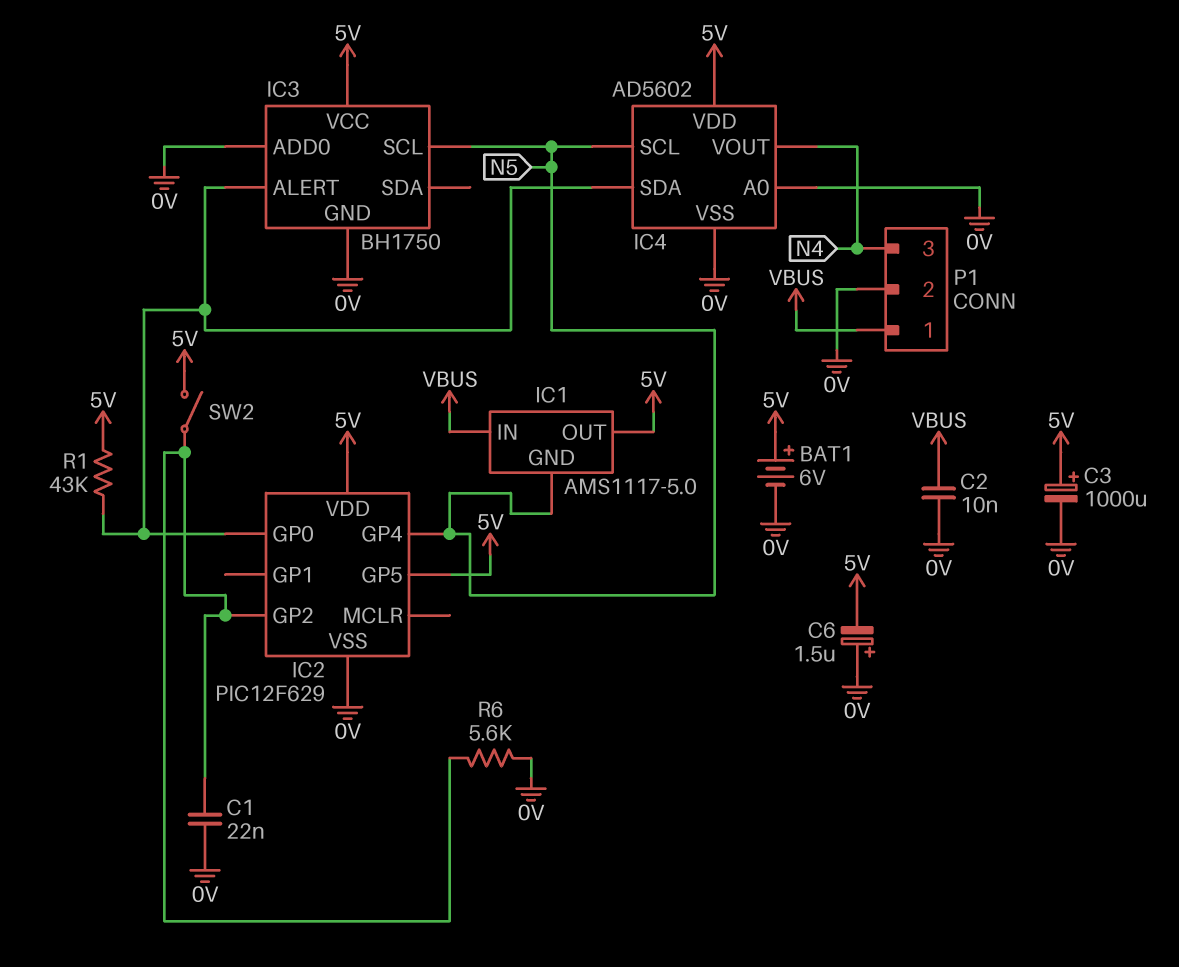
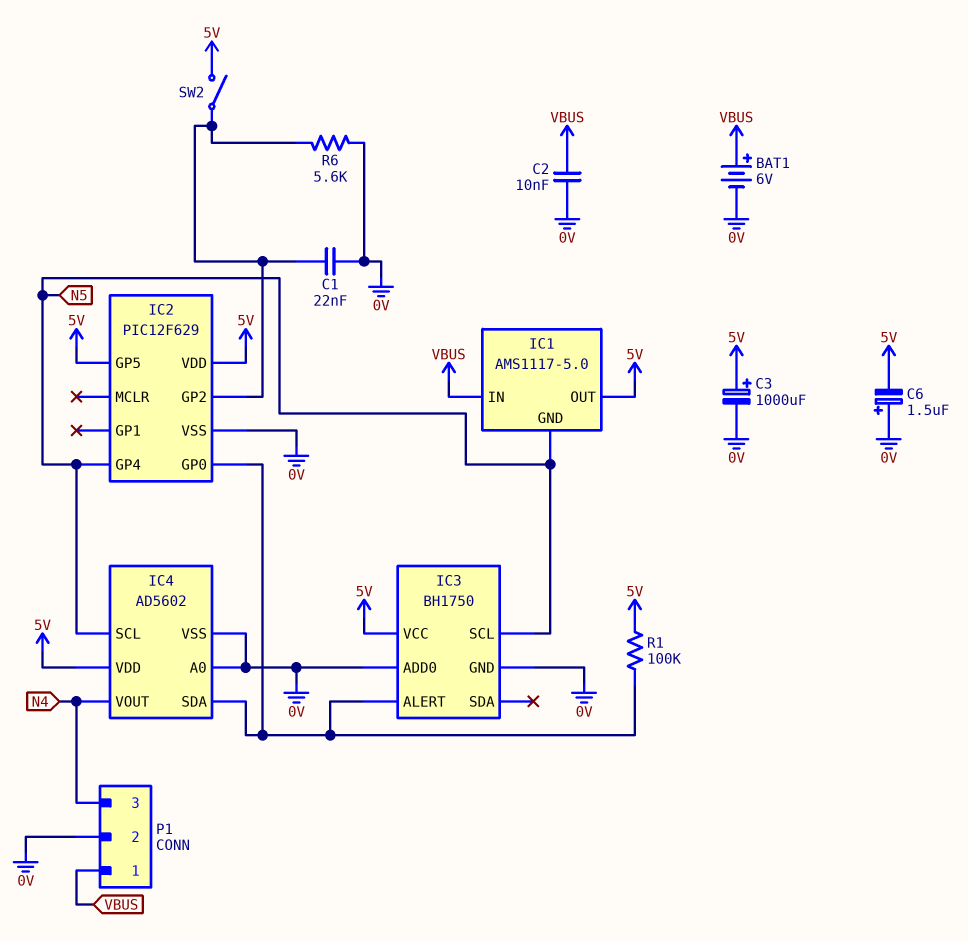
BAT1: 6V (plus 5V, minus 0V) -> 6V (plus VBUS, minus 0V)
R1: 43k (5V, IC2/GP0) -> 100k (5V, IC2/GP0)

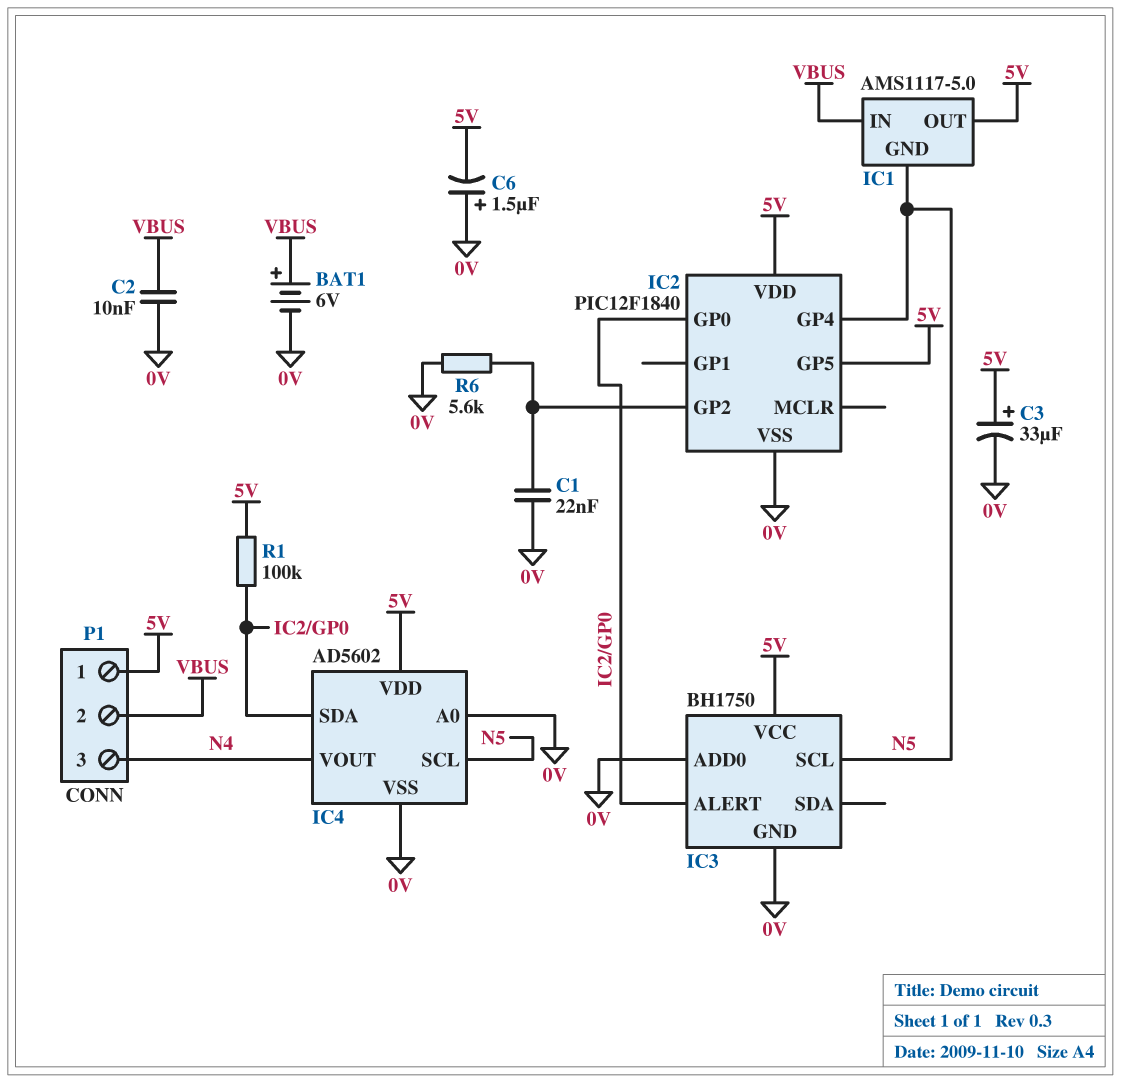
C3: 1000uF (plus 5V, minus 0V) -> 33uF (plus 5V, minus 0V)
IC2: PIC12F629 -> PIC12F1840
P1 pin 1: VBUS -> 5V
P1 pin 2: 0V -> VBUS
SW2: switch (5V, IC2/GP2) -> none

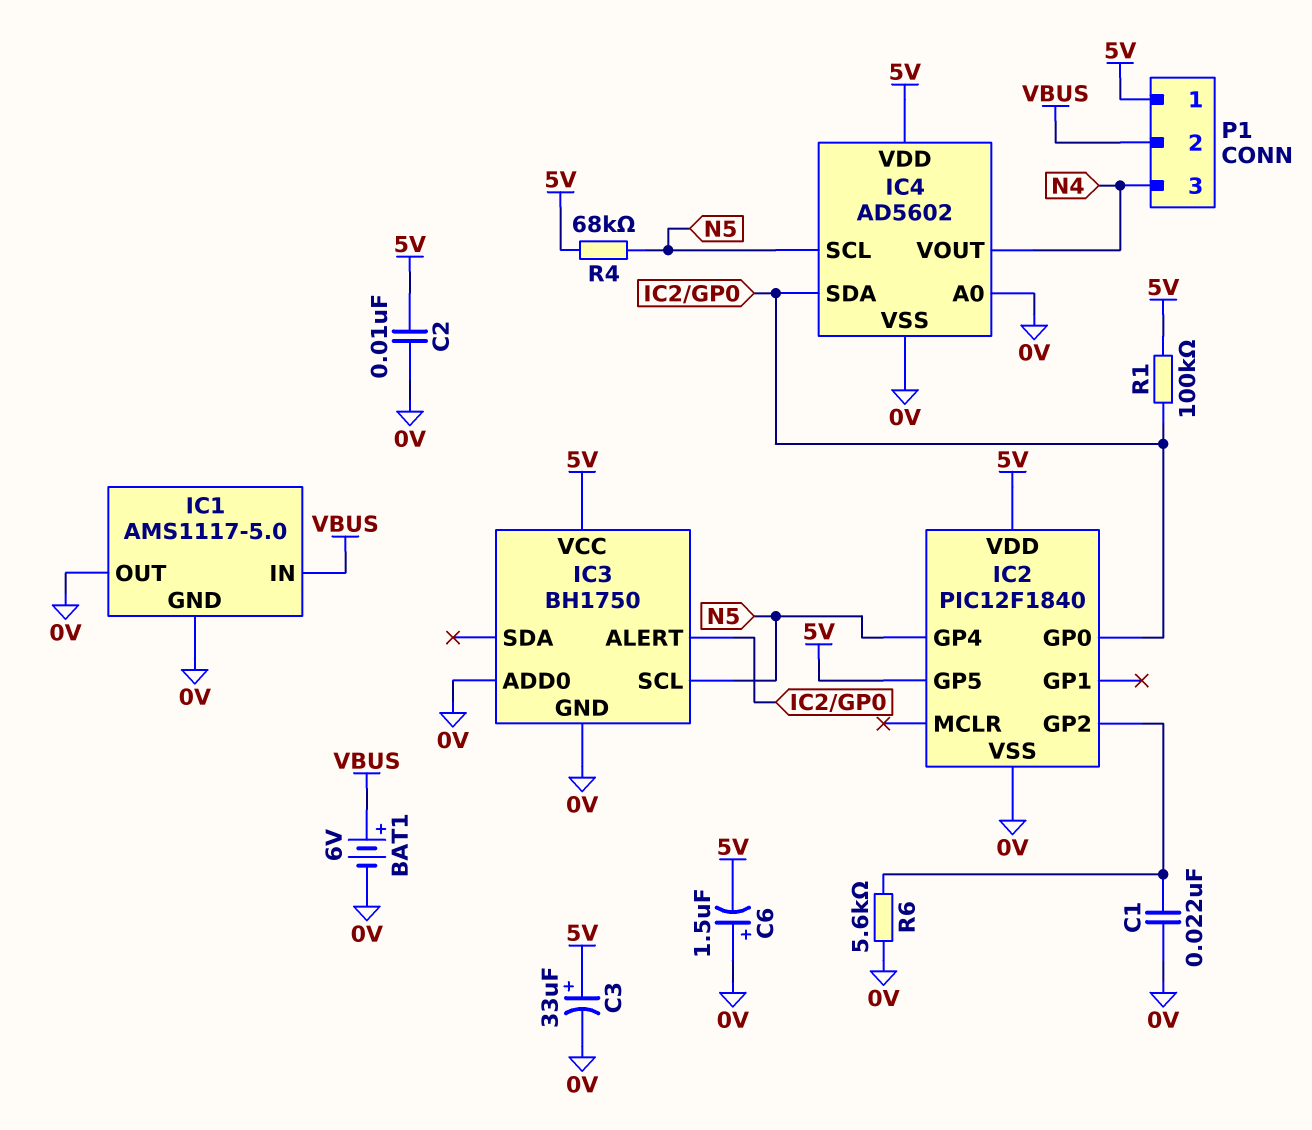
C2: 10nF (0V, VBUS) -> 10nF (0V, 5V)
IC1 pin GND: N5 -> 0V
IC1 pin OUT: 5V -> 0V
R4: none -> 68k (5V, N5)

